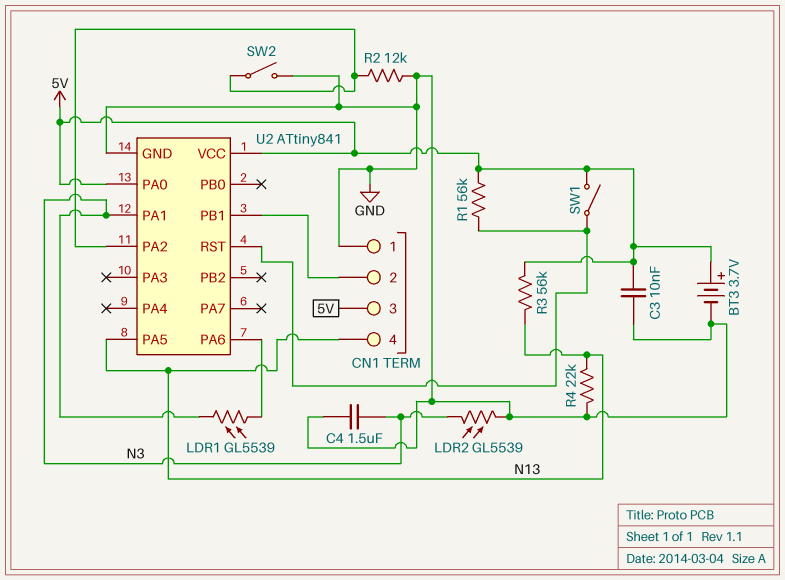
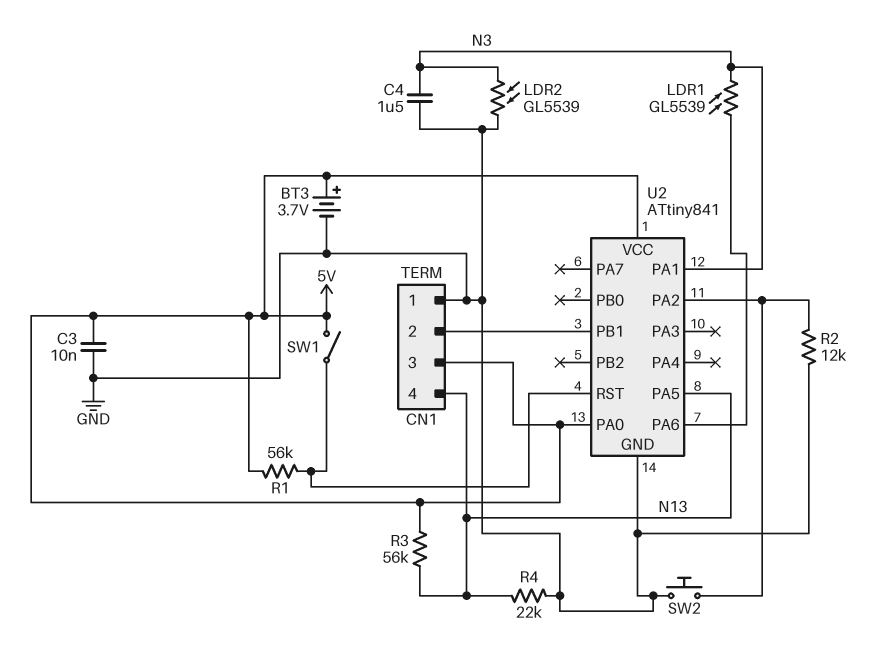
SW2: switch (GND, U2/PA2) -> button (GND, U2/PA2)

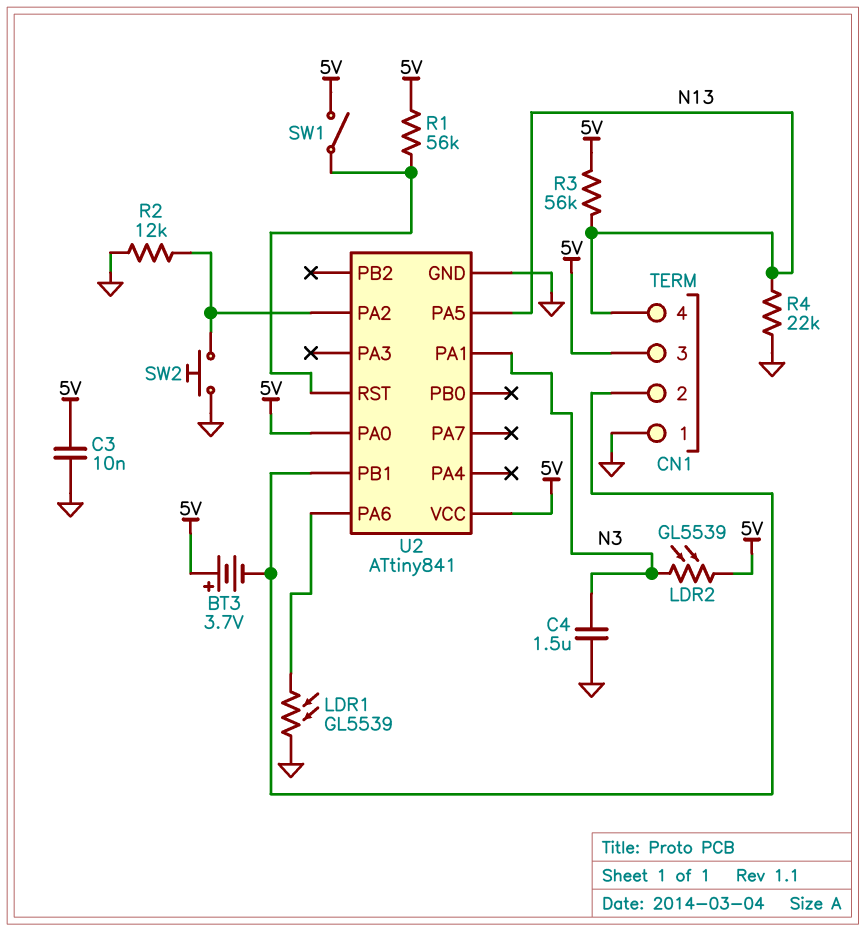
BT3: 3.7V (plus 5V, minus GND) -> 3.7V (plus 5V, minus CN1/2)
LDR1: GL5539 (N3, U2/PA6) -> GL5539 (GND, U2/PA6)
LDR2: GL5539 (GND, N3) -> GL5539 (5V, N3)

